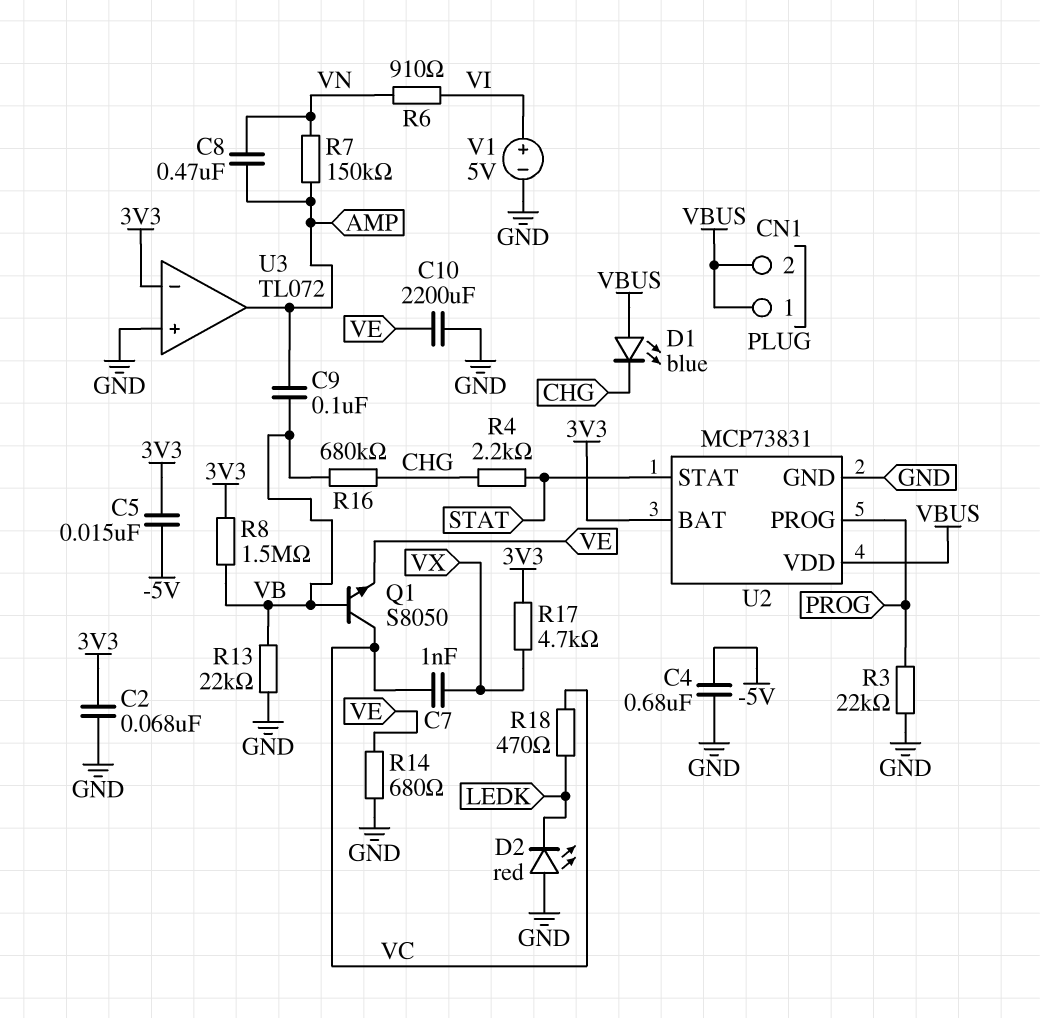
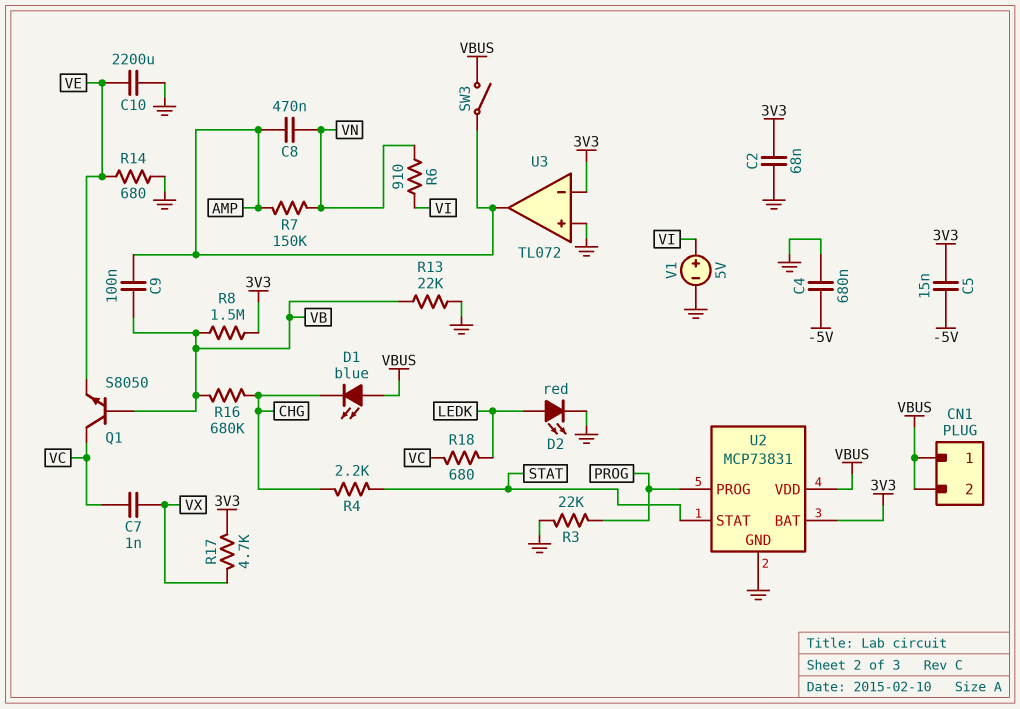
D2: LED red (A GND, K LEDK) -> LED red (A LEDK, K GND)
R18: 470 (LEDK, VC) -> 680 (LEDK, VC)
SW3: none -> switch (AMP, VBUS)

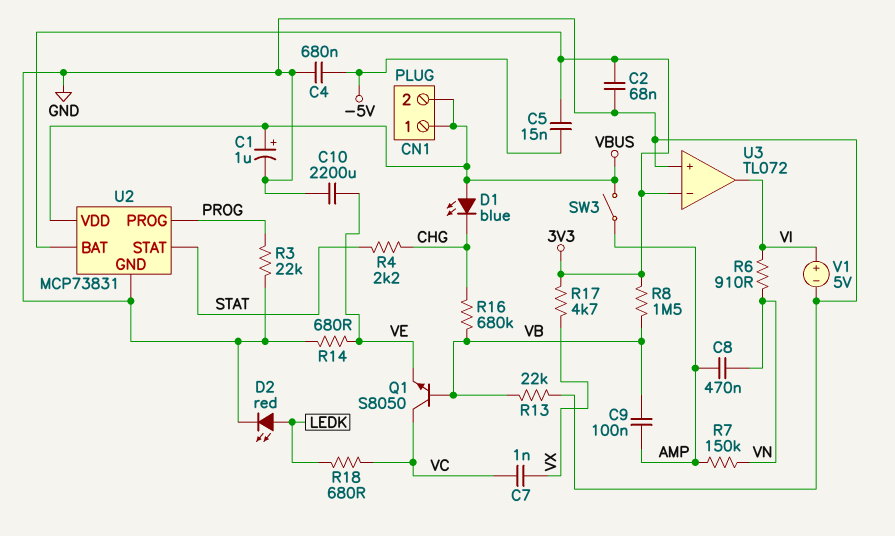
C1: none -> 1uF (plus VBUS, minus GND)
U3 pin out: AMP -> VI

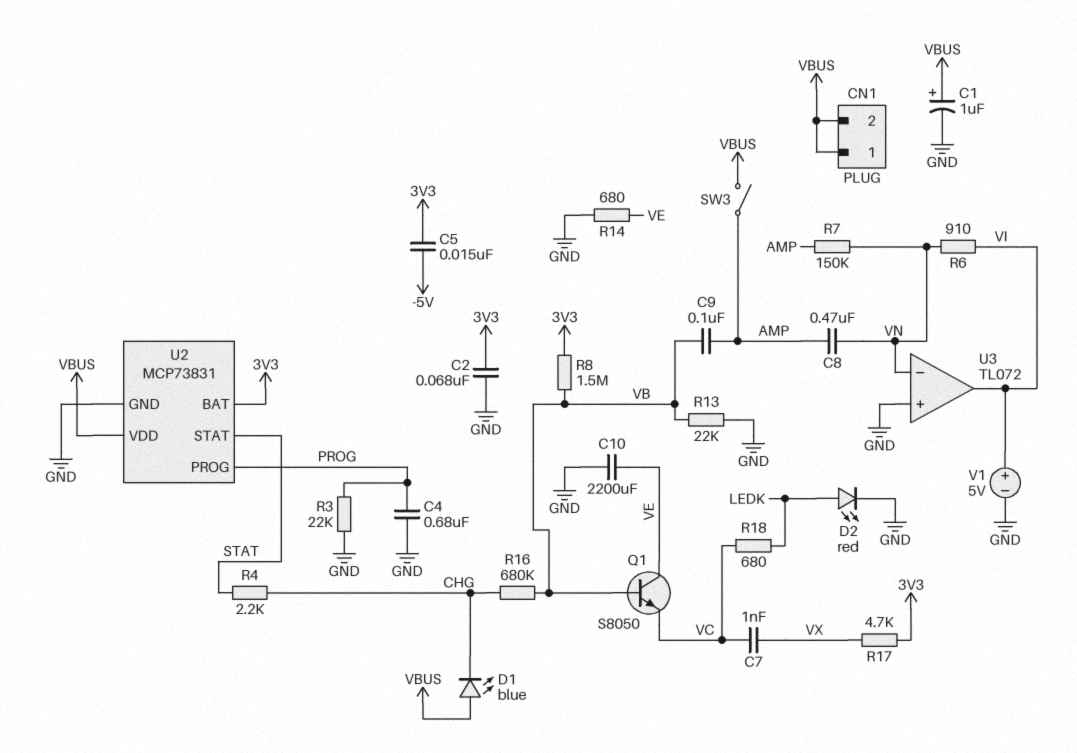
C4: 680nF (-5V, GND) -> 680nF (GND, PROG)
Q1: NPN S8050 (B VB, C VC, E VE) -> NPN S8050 (B VB, C VE, E VC)
U3 pin in-: 3V3 -> VN

